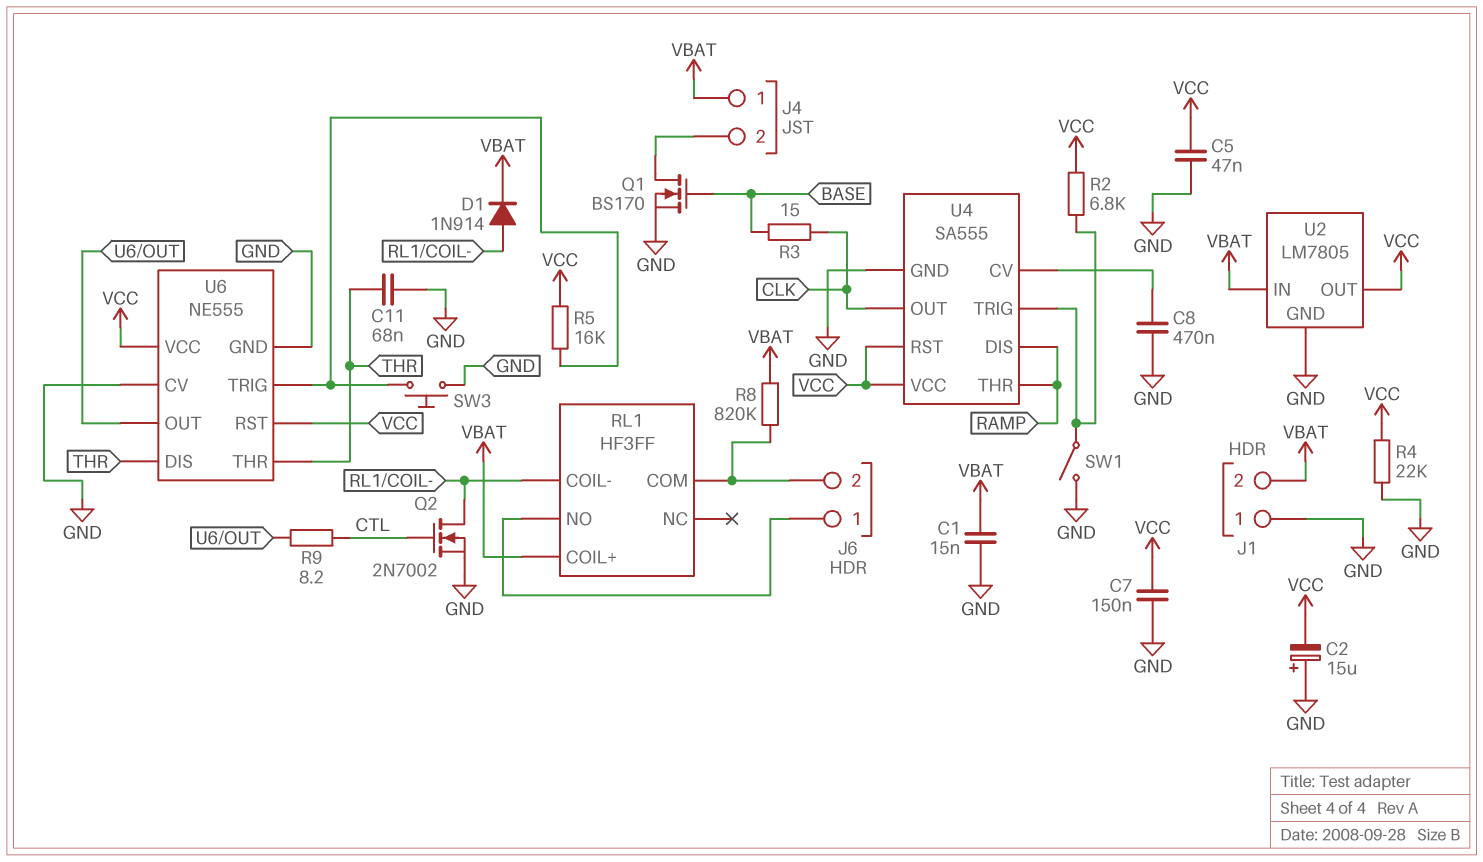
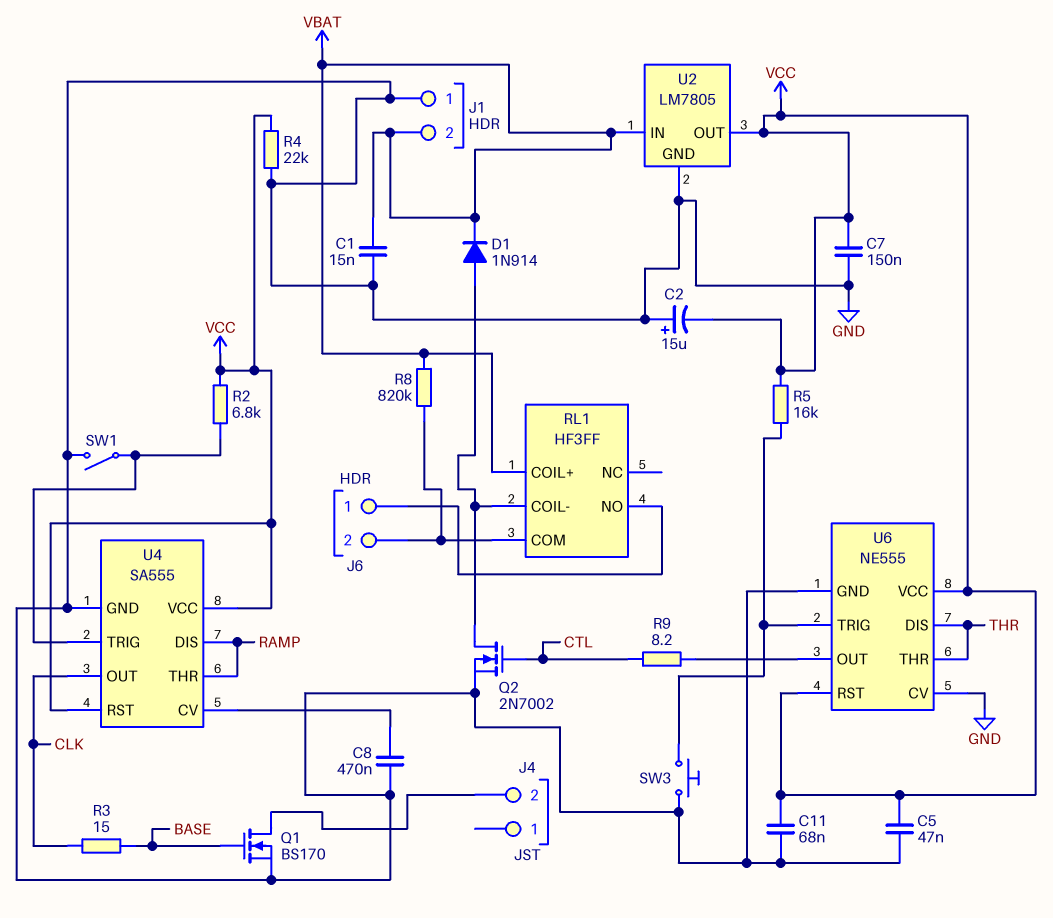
C11: 68nF (GND, THR) -> 68nF (GND, VCC)
J4 pin 1: VBAT -> none

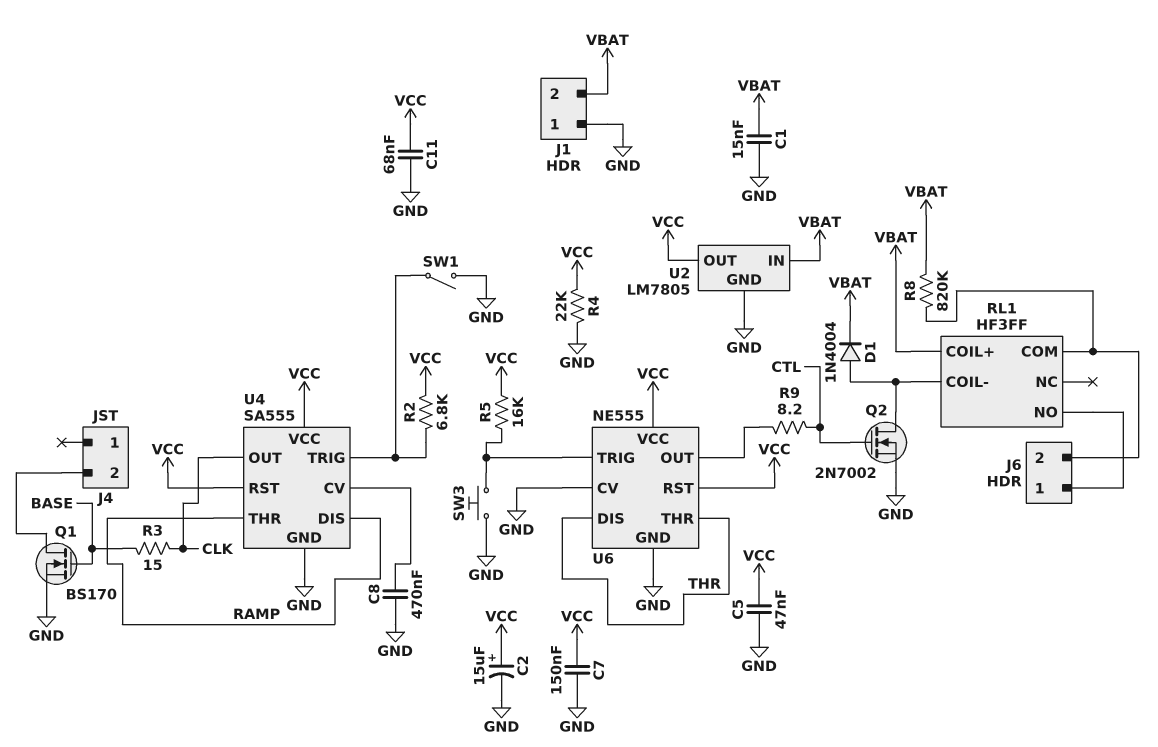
C2: 15uF (plus GND, minus VCC) -> 15uF (plus VCC, minus GND)
D1: diode 1N914 (A RL1/COIL-, K VBAT) -> diode 1N4004 (A RL1/COIL-, K VBAT)

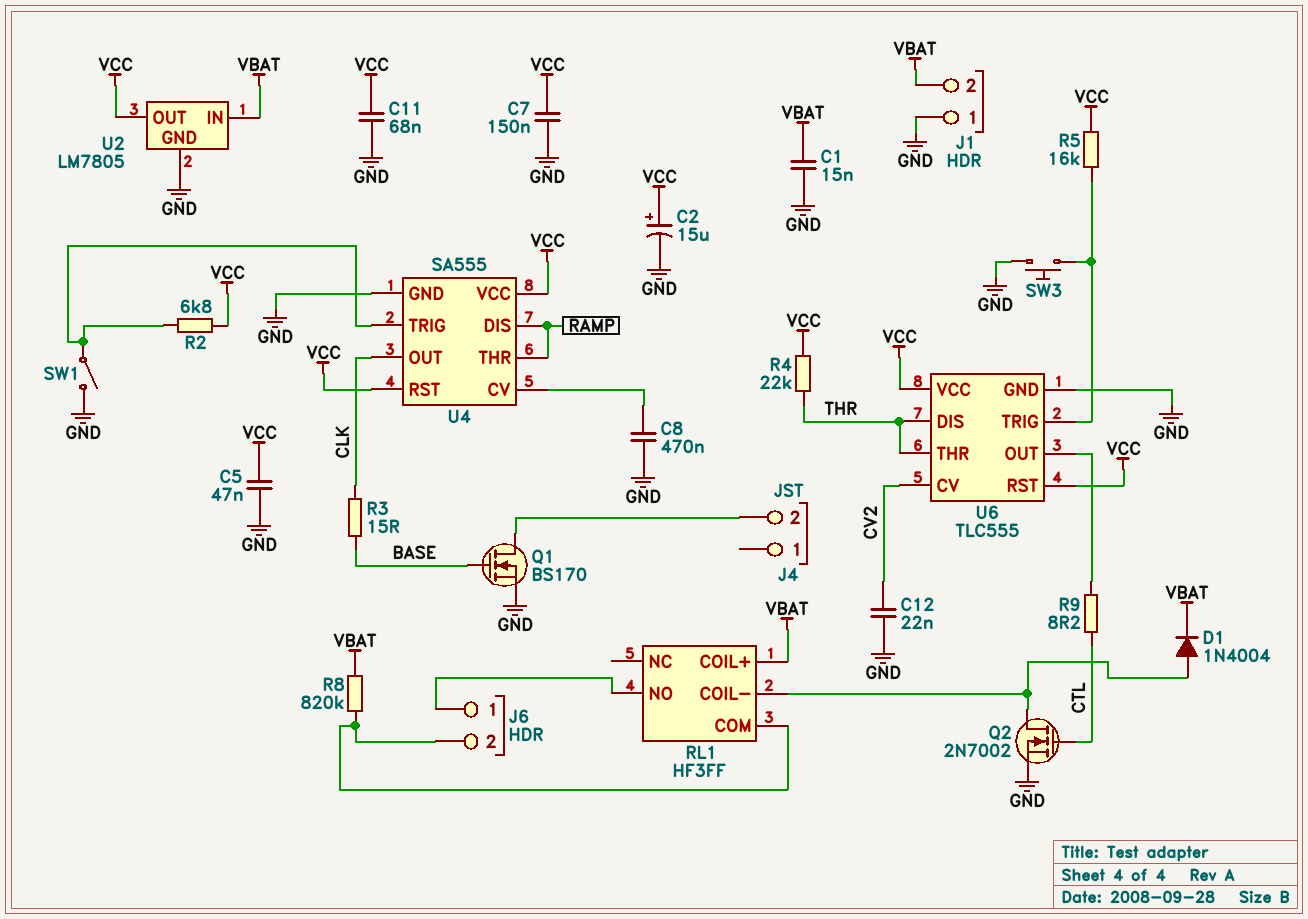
C12: none -> 22nF (CV2, GND)
R4: 22k (GND, VCC) -> 22k (THR, VCC)
U6: NE555 -> TLC555
U6 pin CV: GND -> CV2

